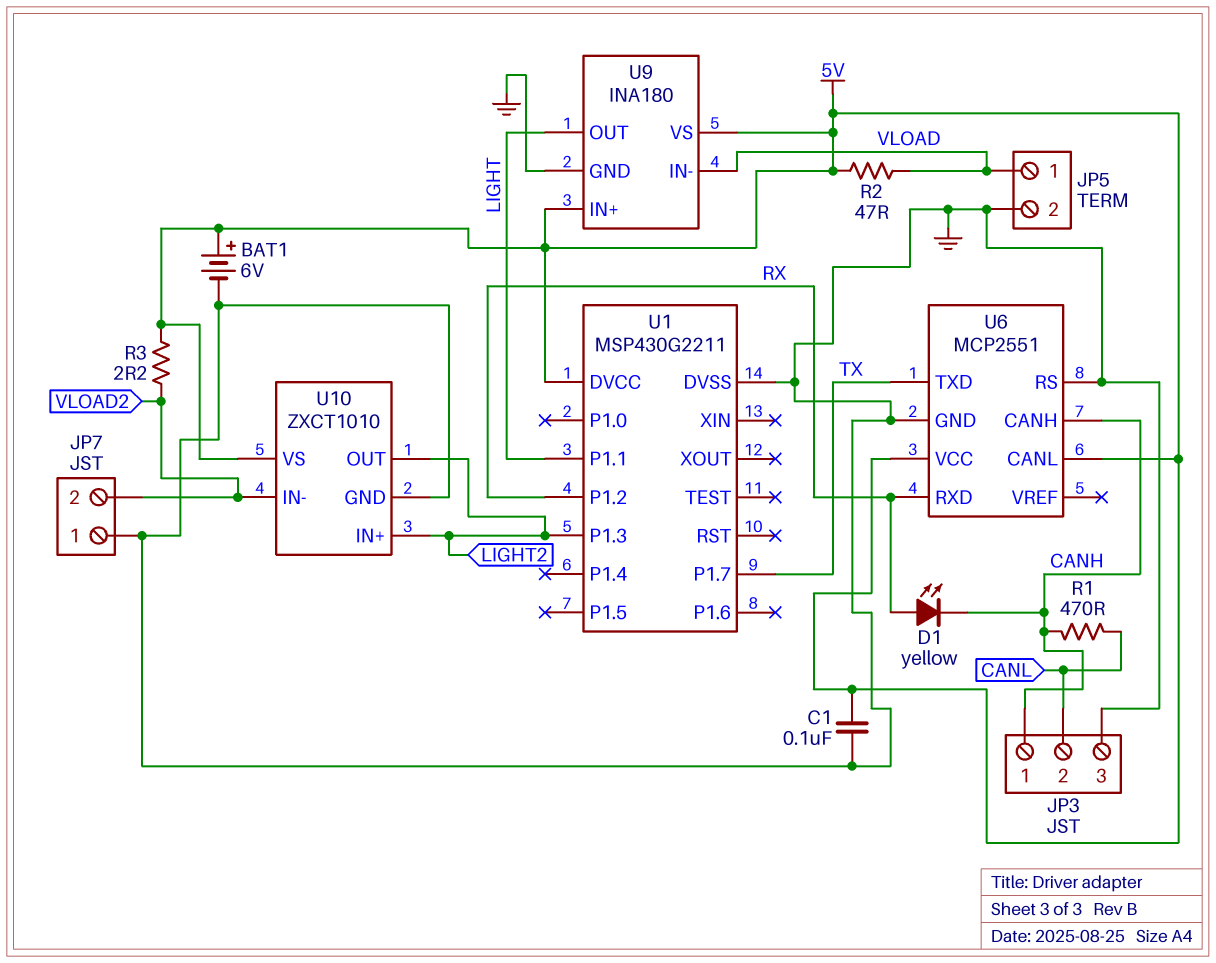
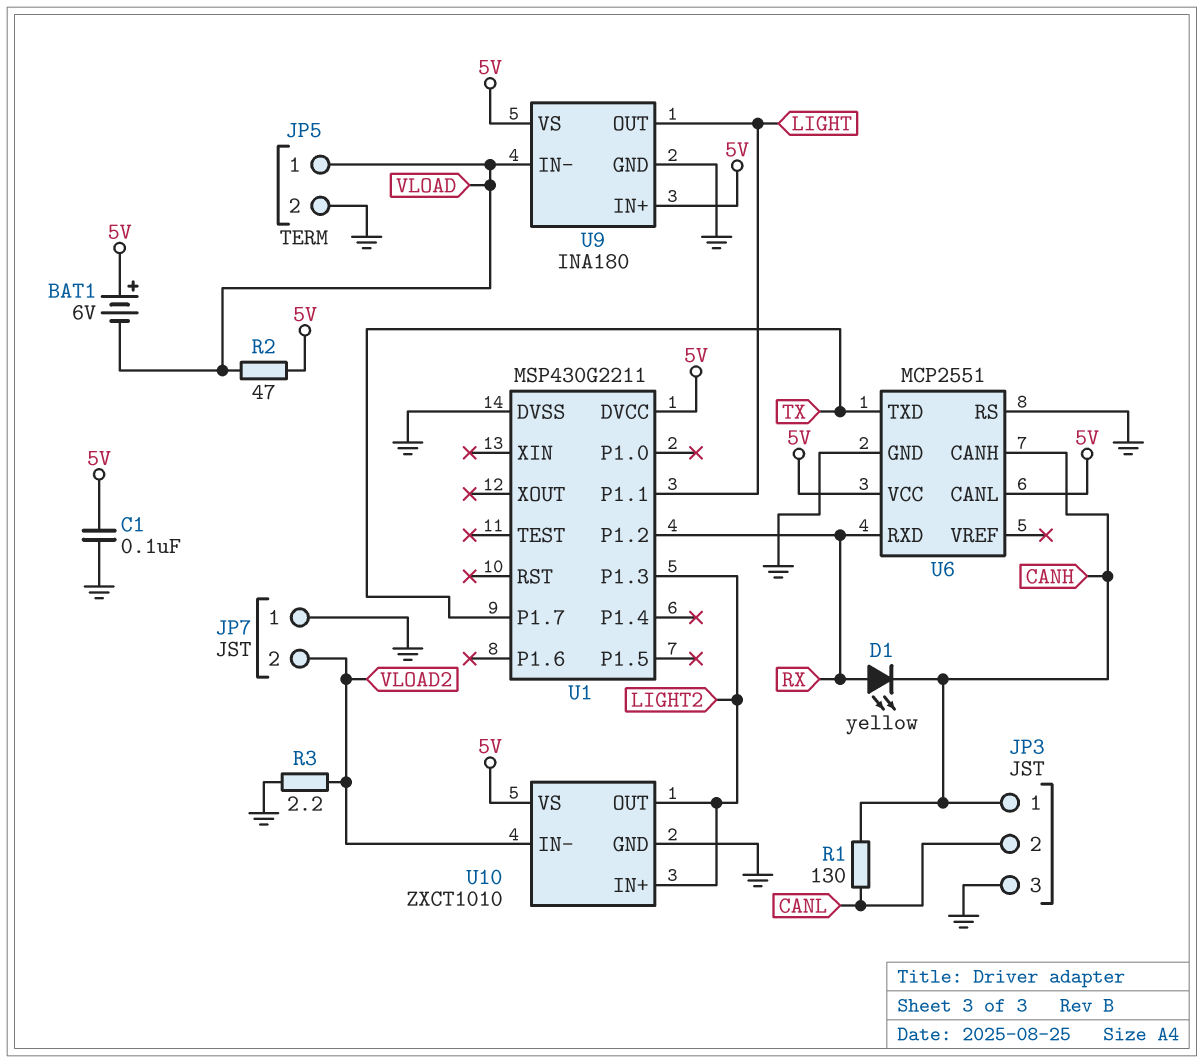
BAT1: 6V (plus 5V, minus GND) -> 6V (plus 5V, minus VLOAD)
R1: 470 (CANH, CANL) -> 130 (CANH, CANL)
R3: 2.2 (5V, VLOAD2) -> 2.2 (GND, VLOAD2)

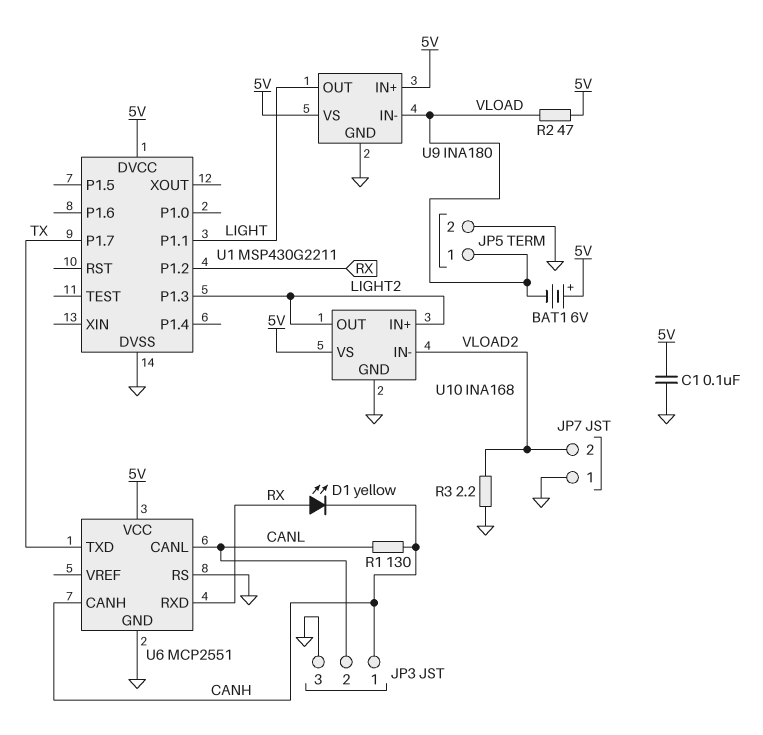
U6 pin CANL: 5V -> CANL
U10: ZXCT1010 -> INA168

